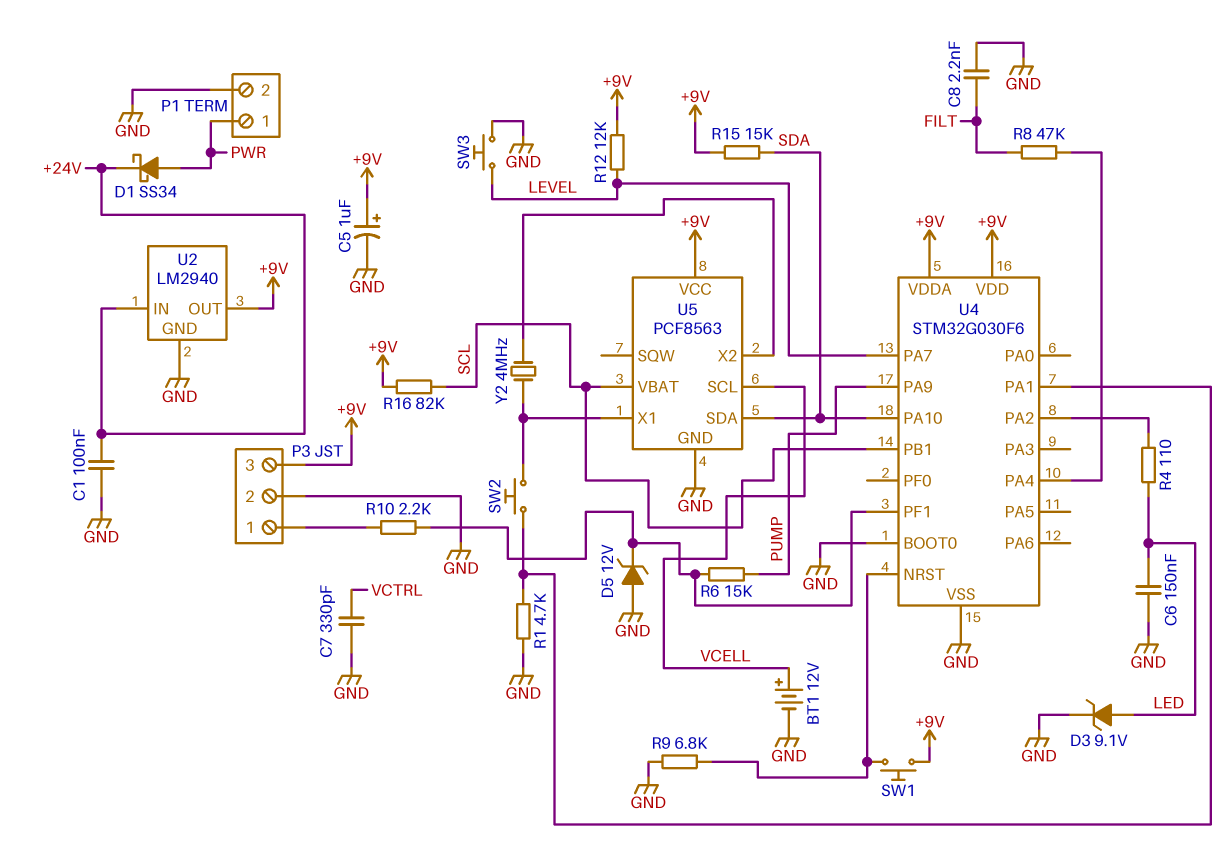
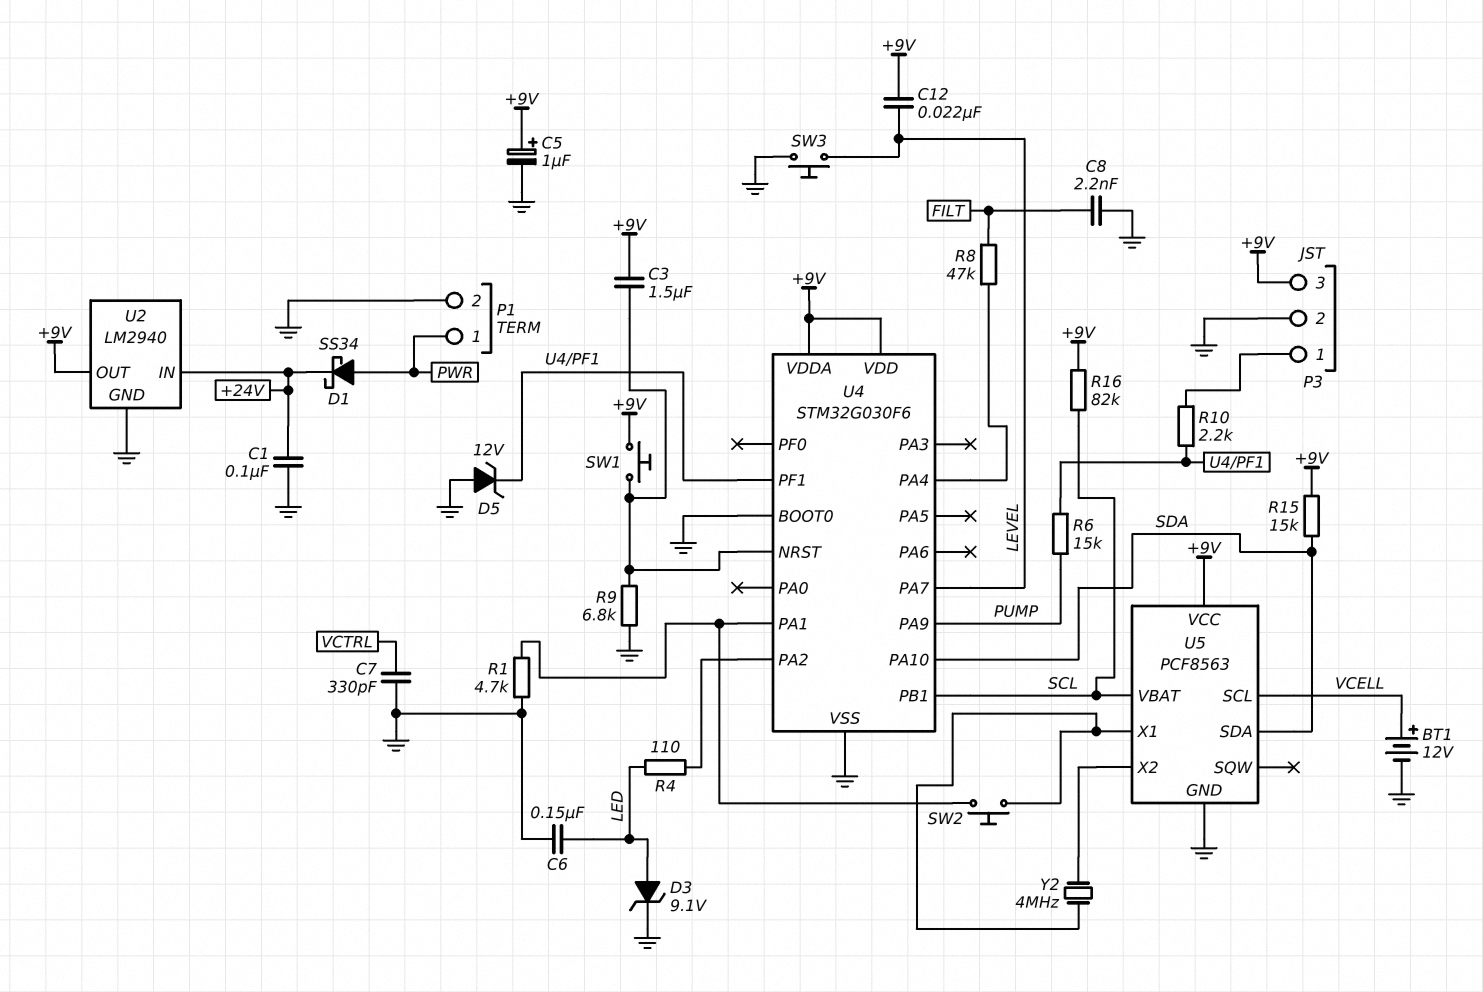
C3: none -> 1.5uF (+9V, U4/NRST)
C12: none -> 22nF (+9V, LEVEL)
R12: 12k (+9V, LEVEL) -> none

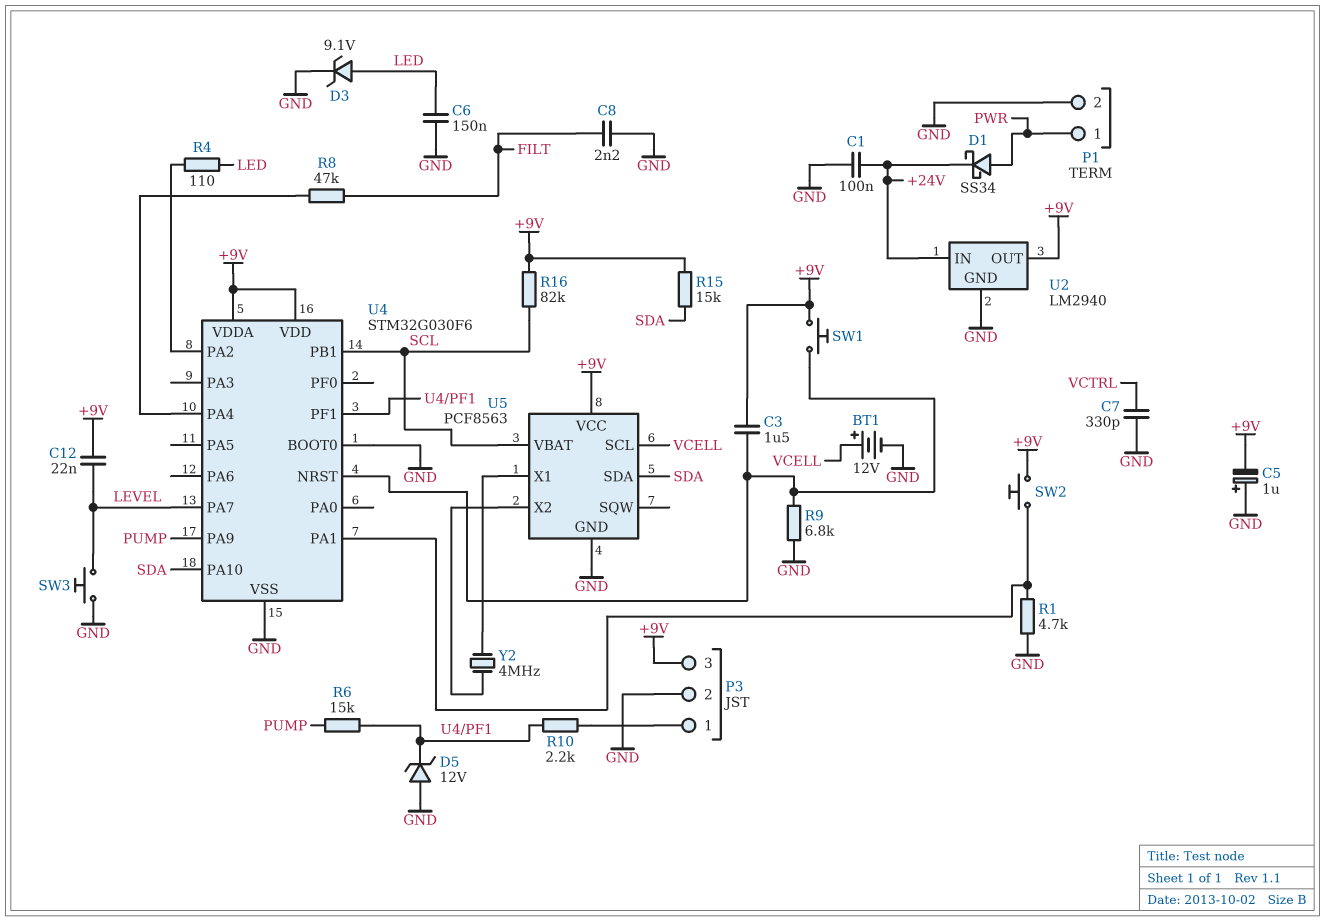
C5: 1uF (plus +9V, minus GND) -> 1uF (plus GND, minus +9V)
SW2: button (U4/PA1, U5/X1) -> button (+9V, U4/PA1)

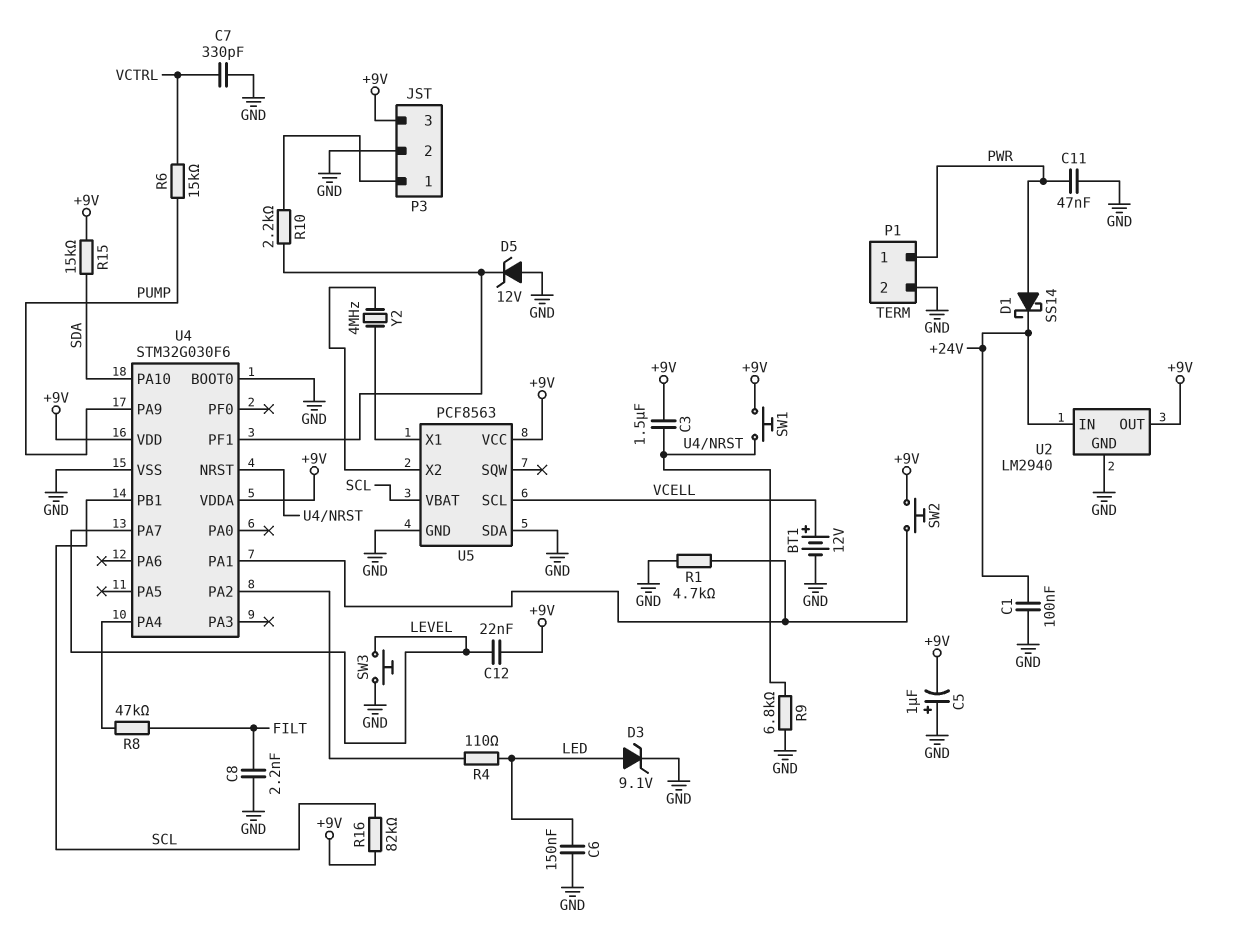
C11: none -> 47nF (GND, PWR)
D1: schottky SS34 (A PWR, K +24V) -> schottky SS14 (A PWR, K +24V)
R6: 15k (PUMP, U4/PF1) -> 15k (PUMP, VCTRL)
U5 pin SDA: SDA -> GND

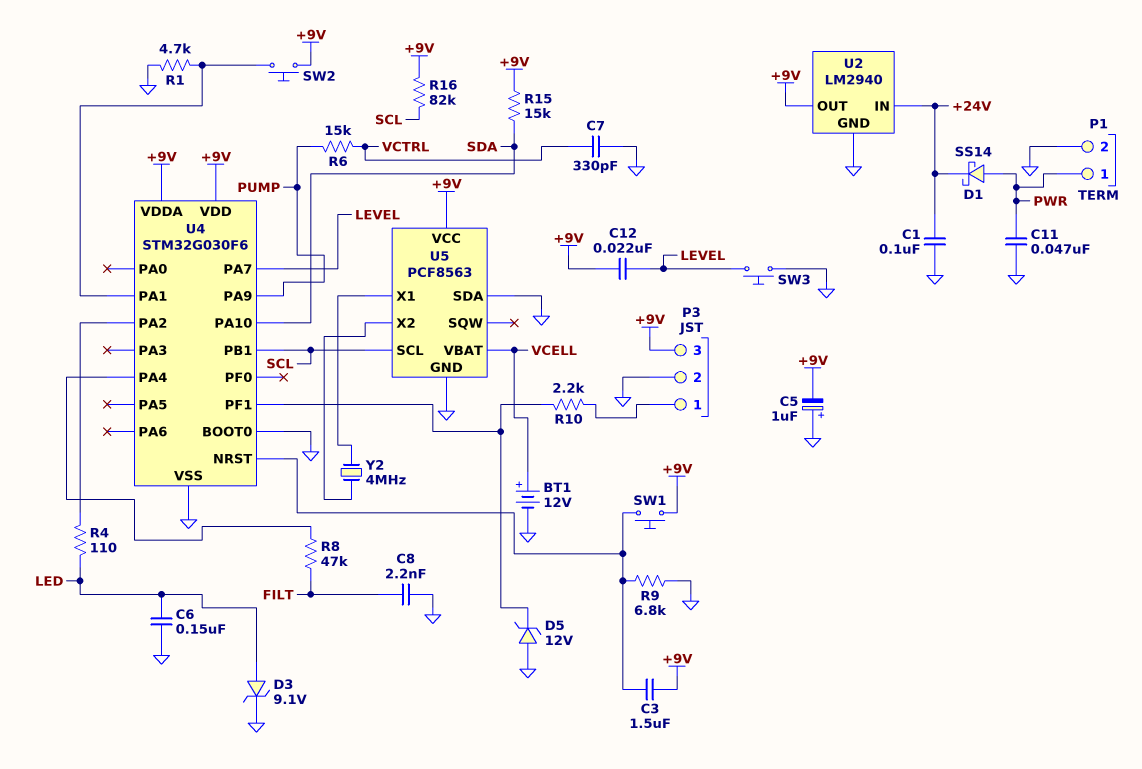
U5 pin SCL: VCELL -> SCL
U5 pin VBAT: SCL -> VCELL

